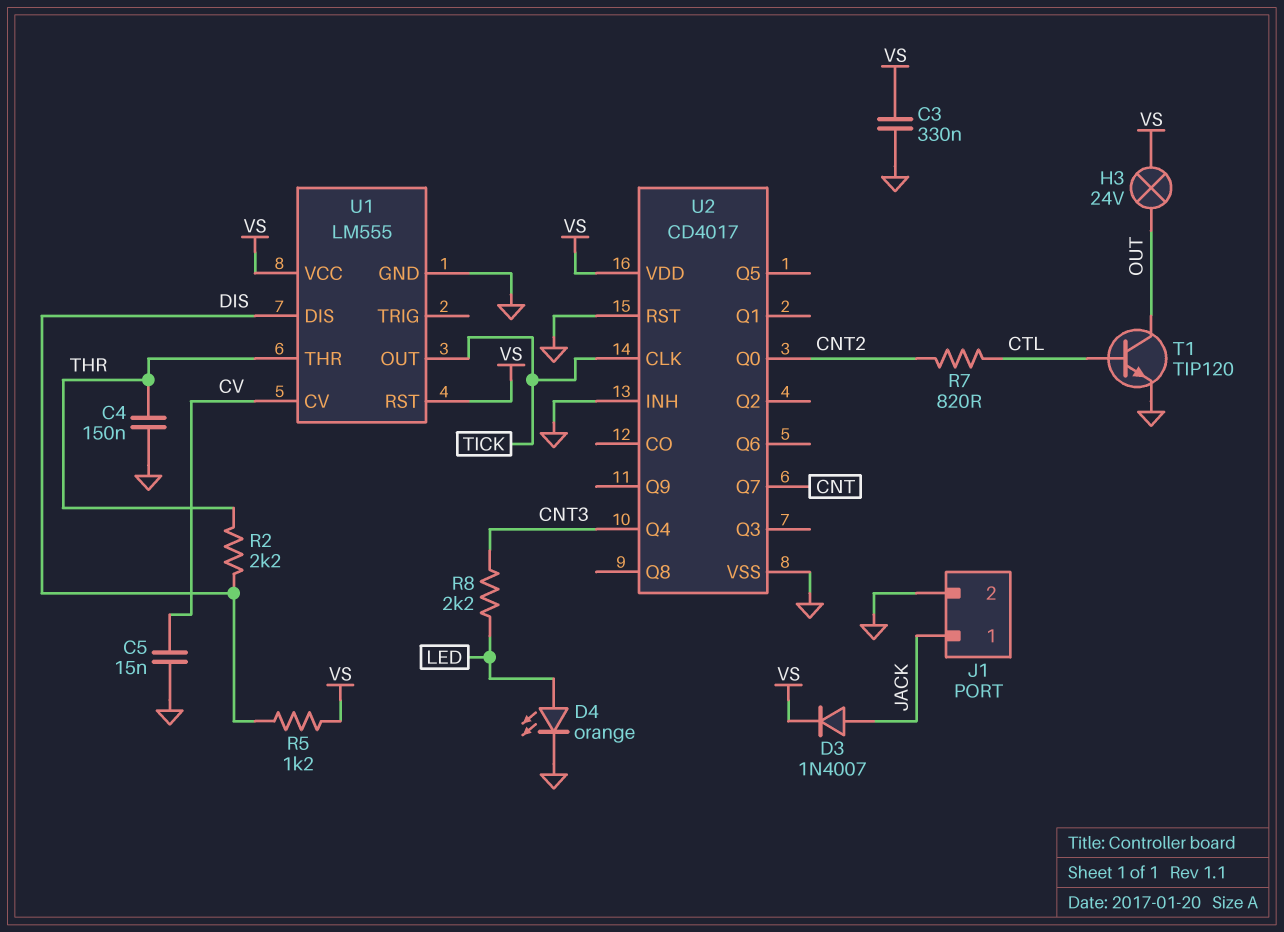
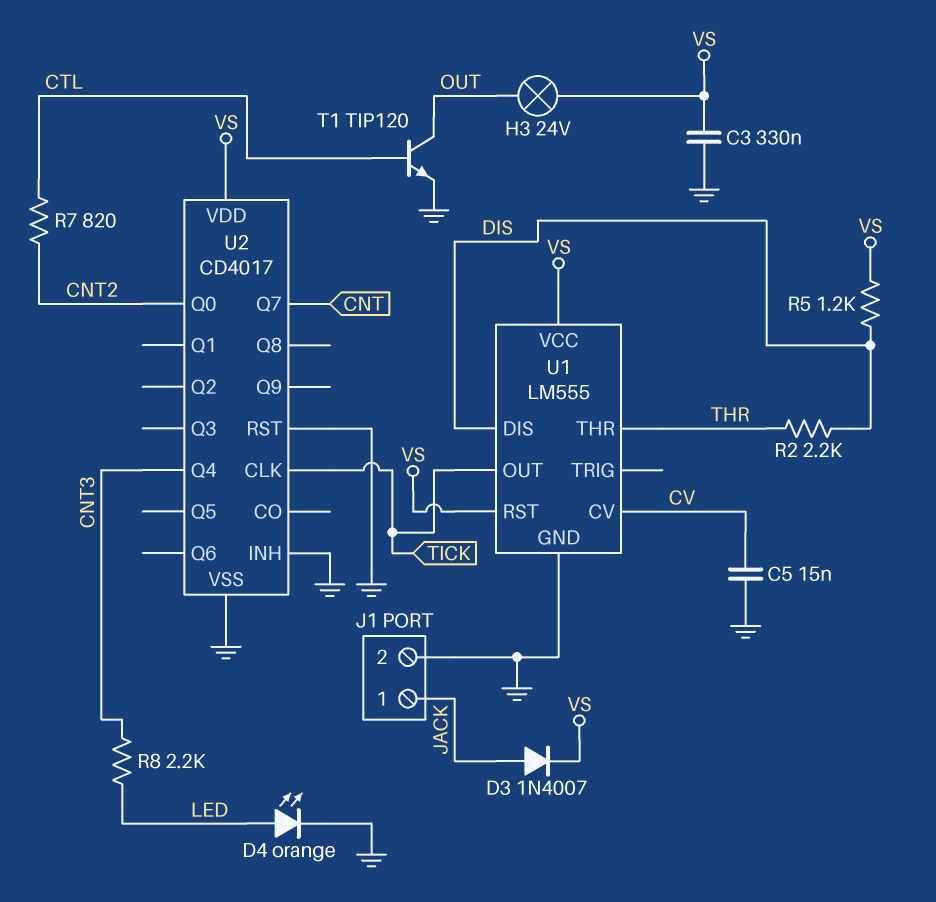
C4: 150nF (GND, THR) -> none

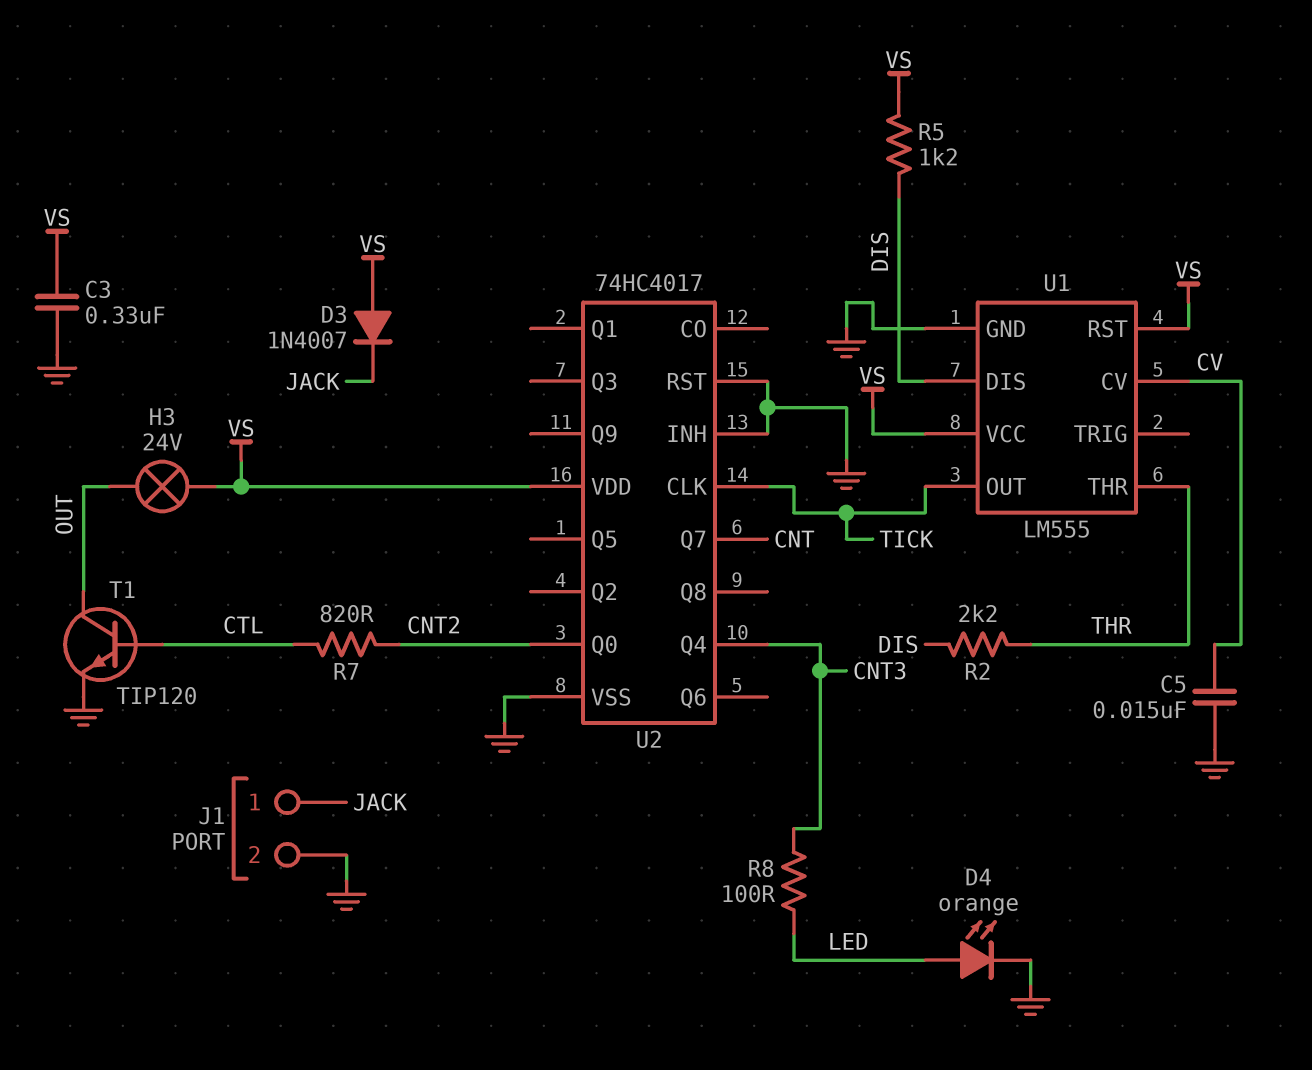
D3: diode 1N4007 (A JACK, K VS) -> diode 1N4007 (A VS, K JACK)
R8: 2.2k (CNT3, LED) -> 100 (CNT3, LED)
U2: CD4017 -> 74HC4017

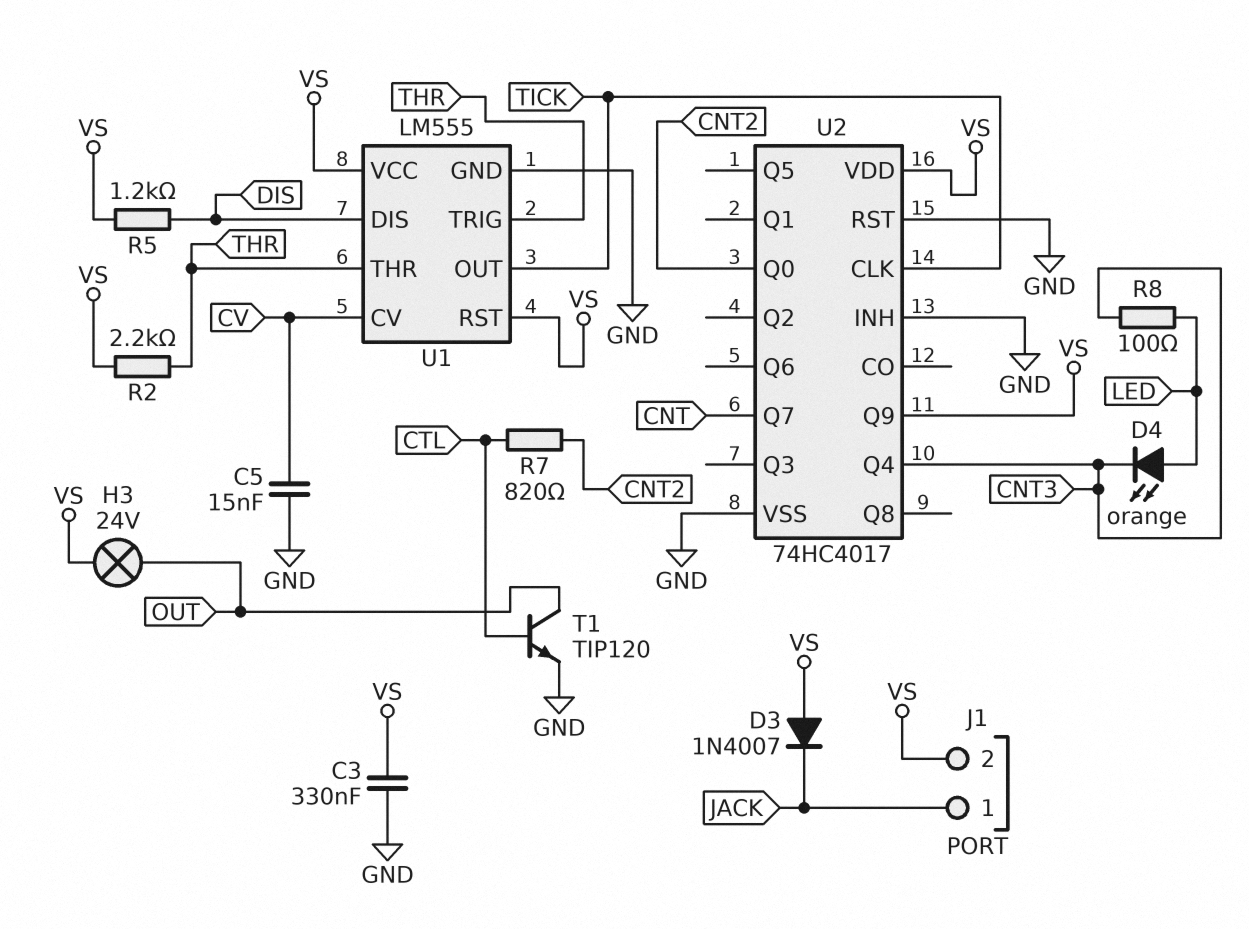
D4: LED orange (A LED, K GND) -> LED orange (A LED, K CNT3)
J1 pin 2: GND -> VS
R2: 2.2k (DIS, THR) -> 2.2k (THR, VS)
U1 pin TRIG: none -> THR
U2 pin Q9: none -> VS

